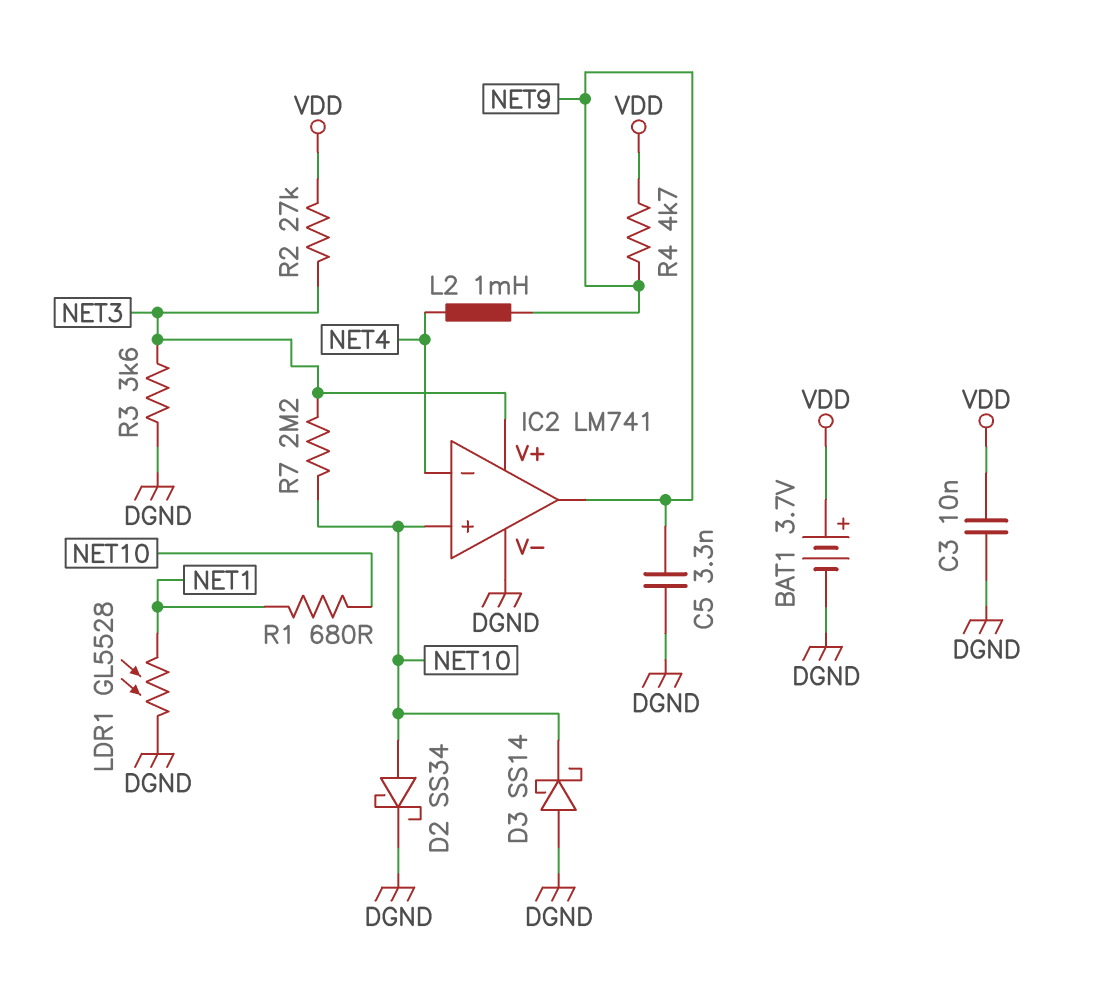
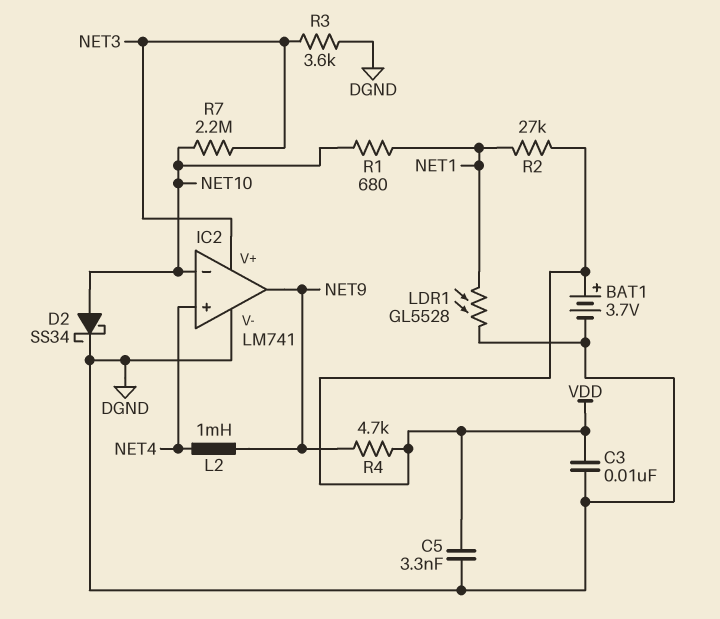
C5: 3.3nF (DGND, NET9) -> 3.3nF (DGND, VDD)
D3: schottky SS14 (A DGND, K NET10) -> none
IC2 pin in+: NET10 -> NET4
IC2 pin in-: NET4 -> NET10
R2: 27k (NET3, VDD) -> 27k (NET1, VDD)

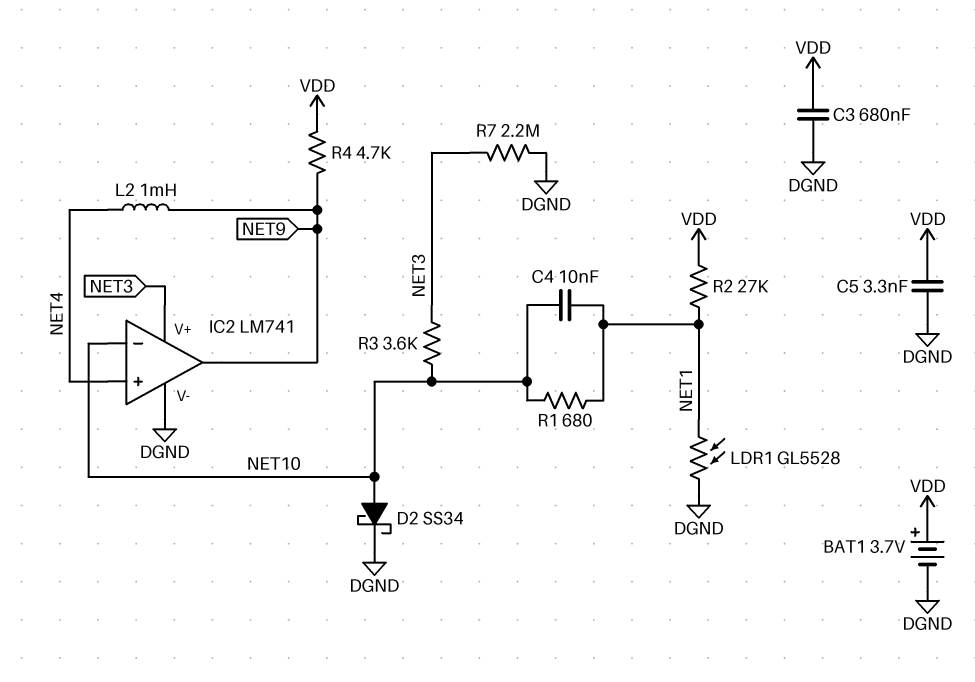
C3: 10nF (DGND, VDD) -> 680nF (DGND, VDD)
C4: none -> 10nF (NET1, NET10)
R3: 3.6k (DGND, NET3) -> 3.6k (NET3, NET10)
R7: 2.2M (NET3, NET10) -> 2.2M (DGND, NET3)

